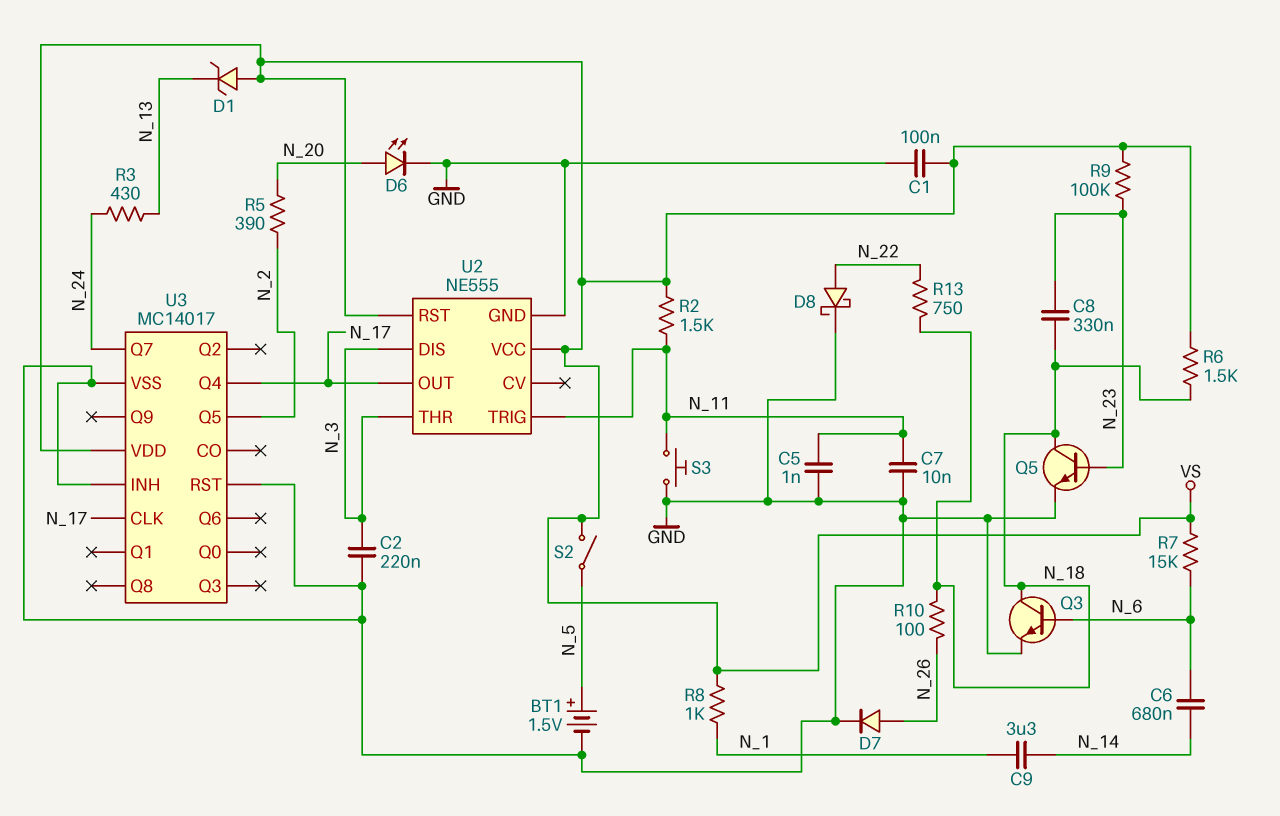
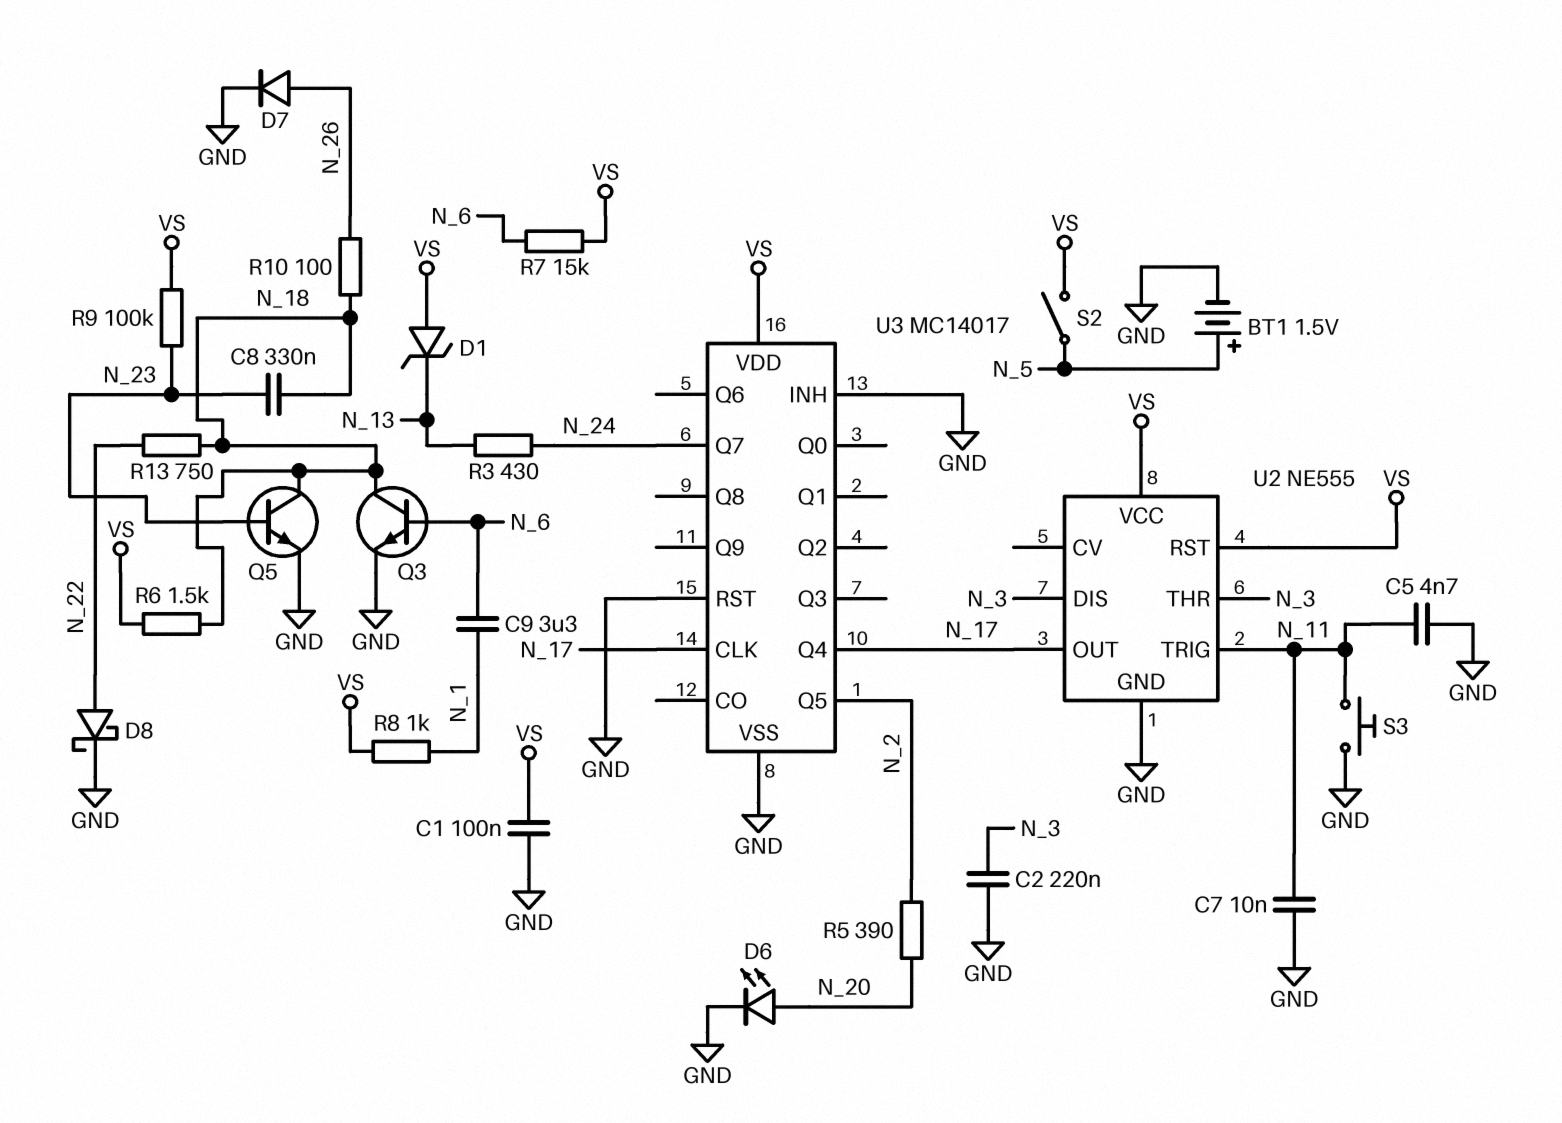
C5: 1nF (GND, N_11) -> 4.7nF (GND, N_11)
C6: 680nF (N_6, N_14) -> none
C9: 3.3uF (N_1, N_14) -> 3.3uF (N_1, N_6)
R2: 1.5k (N_11, VS) -> none

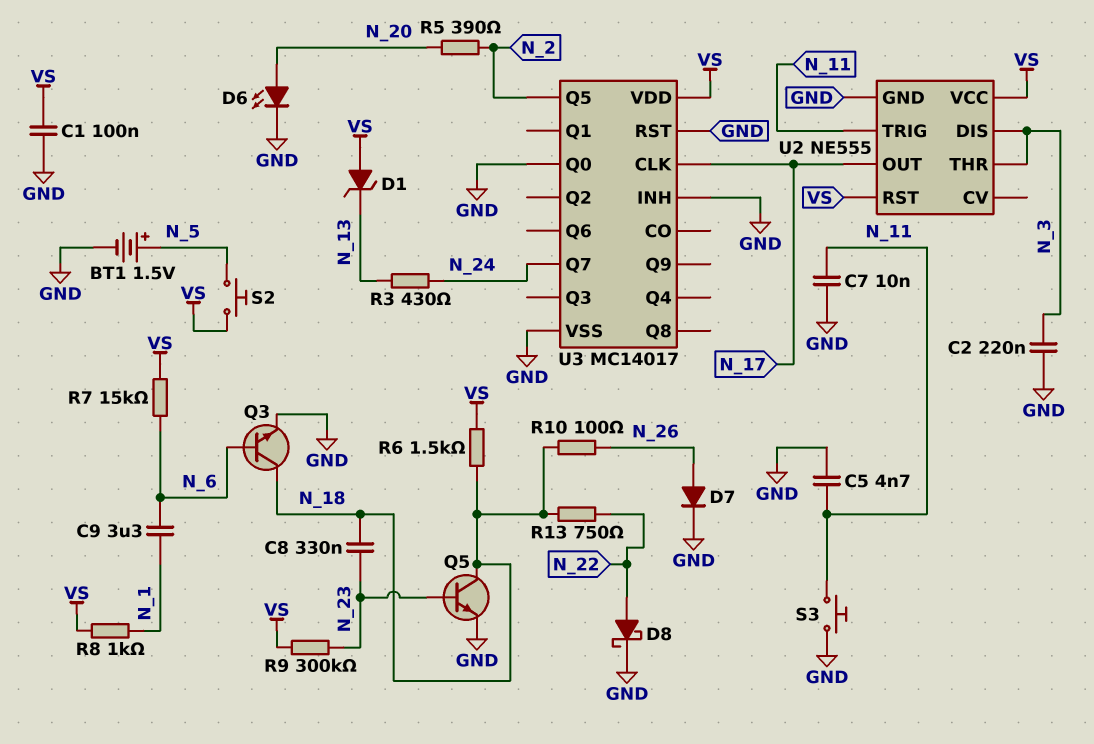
R9: 100k (N_23, VS) -> 300k (N_23, VS)
S2: switch (N_5, VS) -> button (N_5, VS)
U3 pin Q0: none -> GND
U3 pin Q4: N_17 -> none

